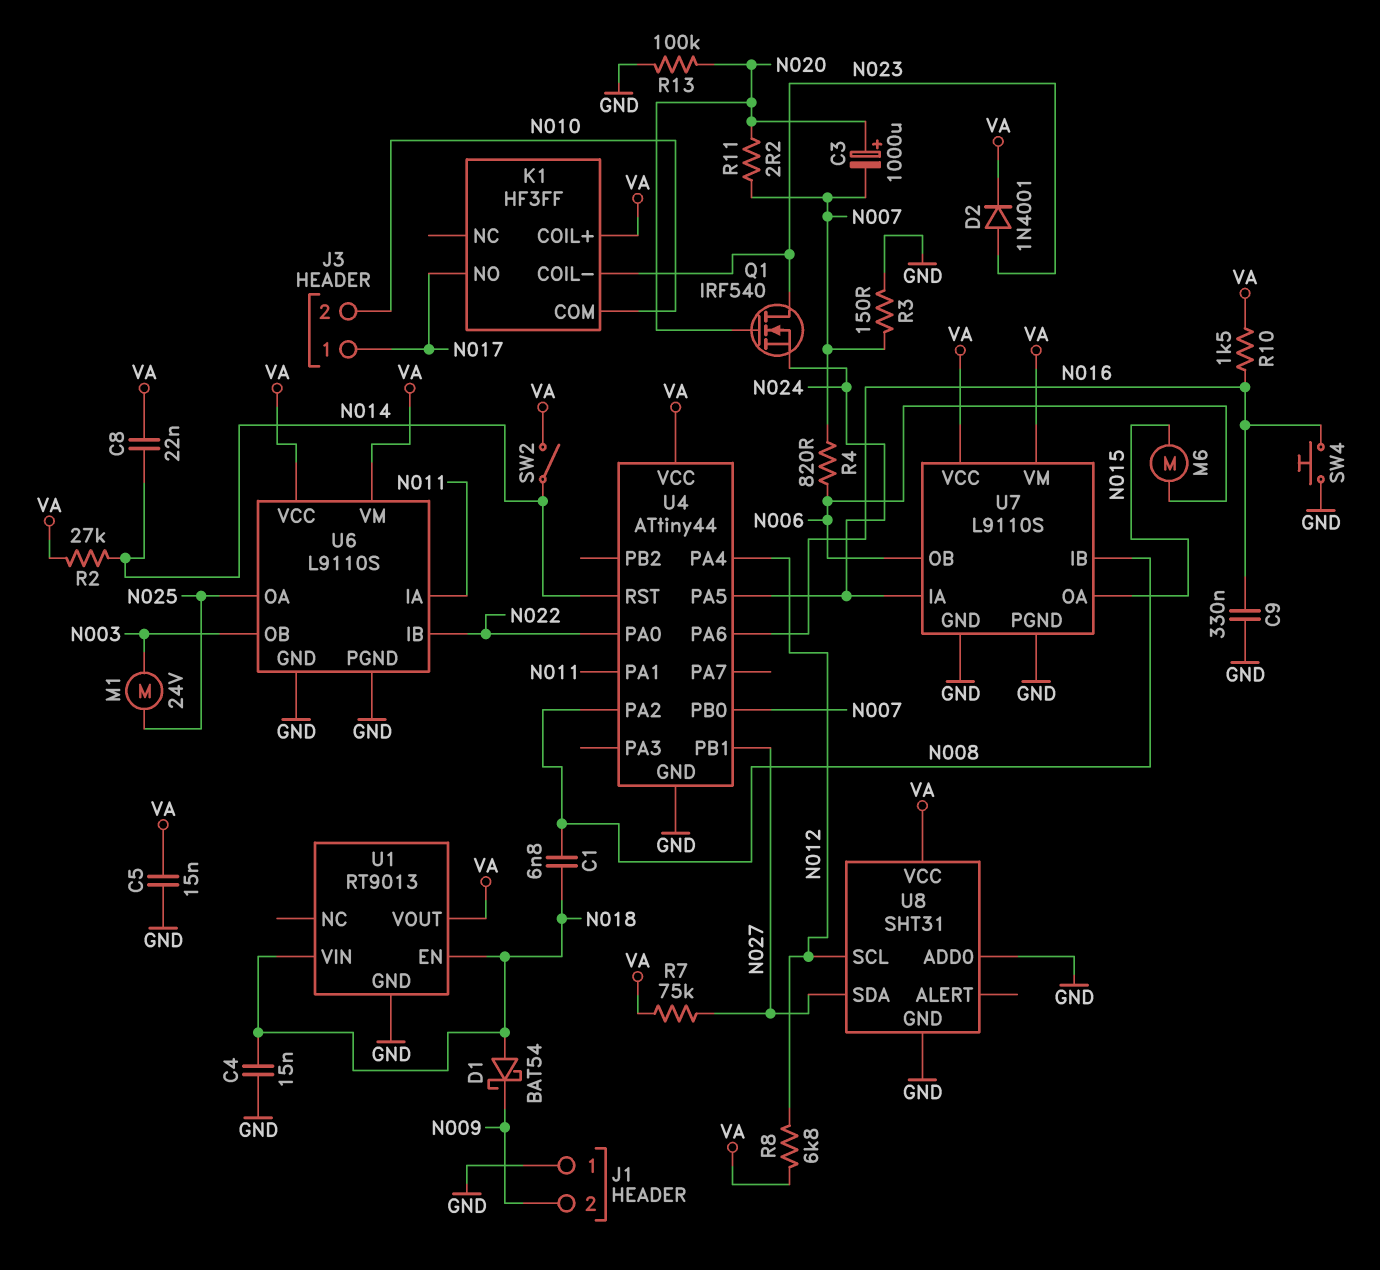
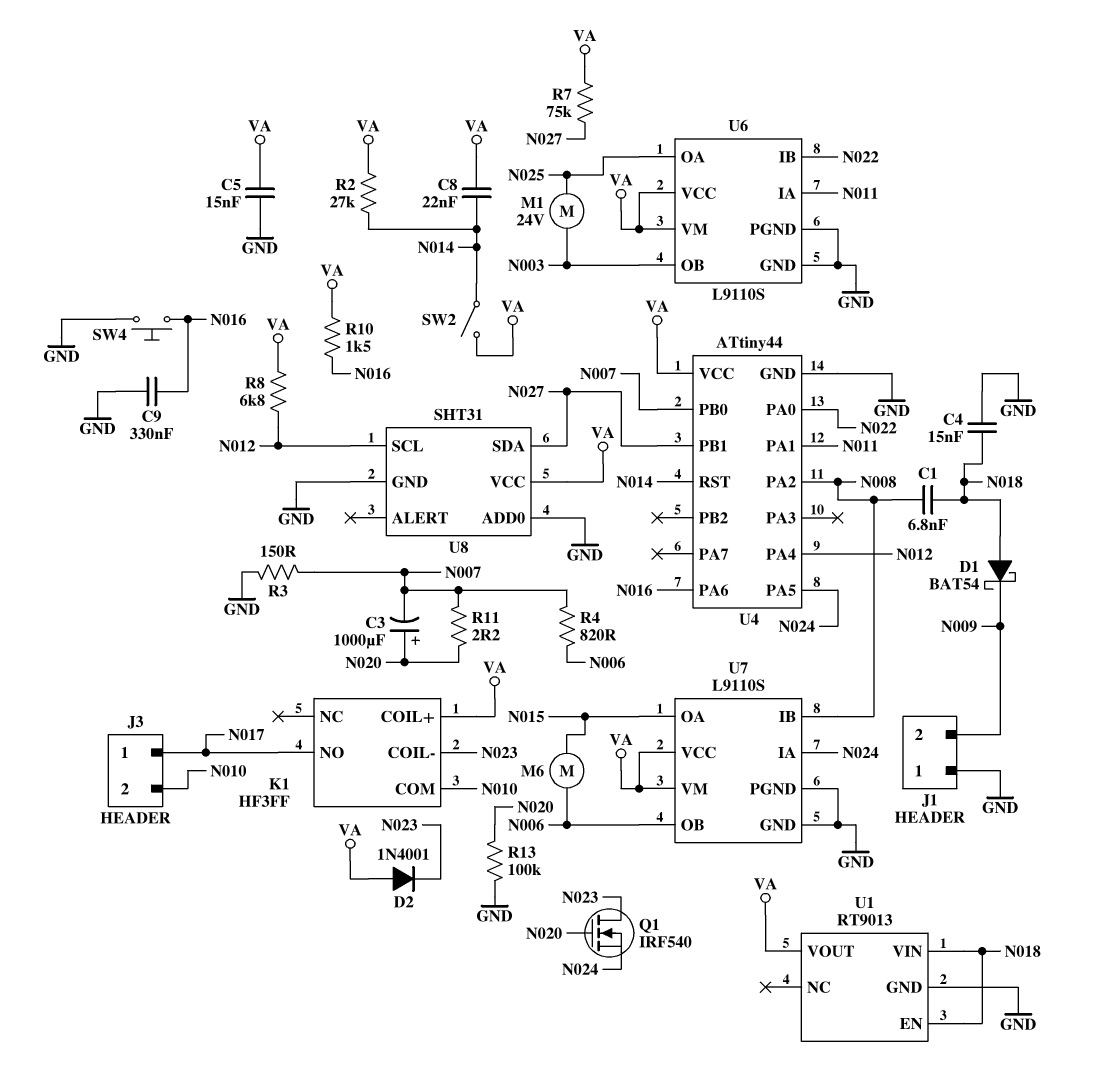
D2: diode 1N4001 (A N023, K VA) -> diode 1N4001 (A VA, K N023)

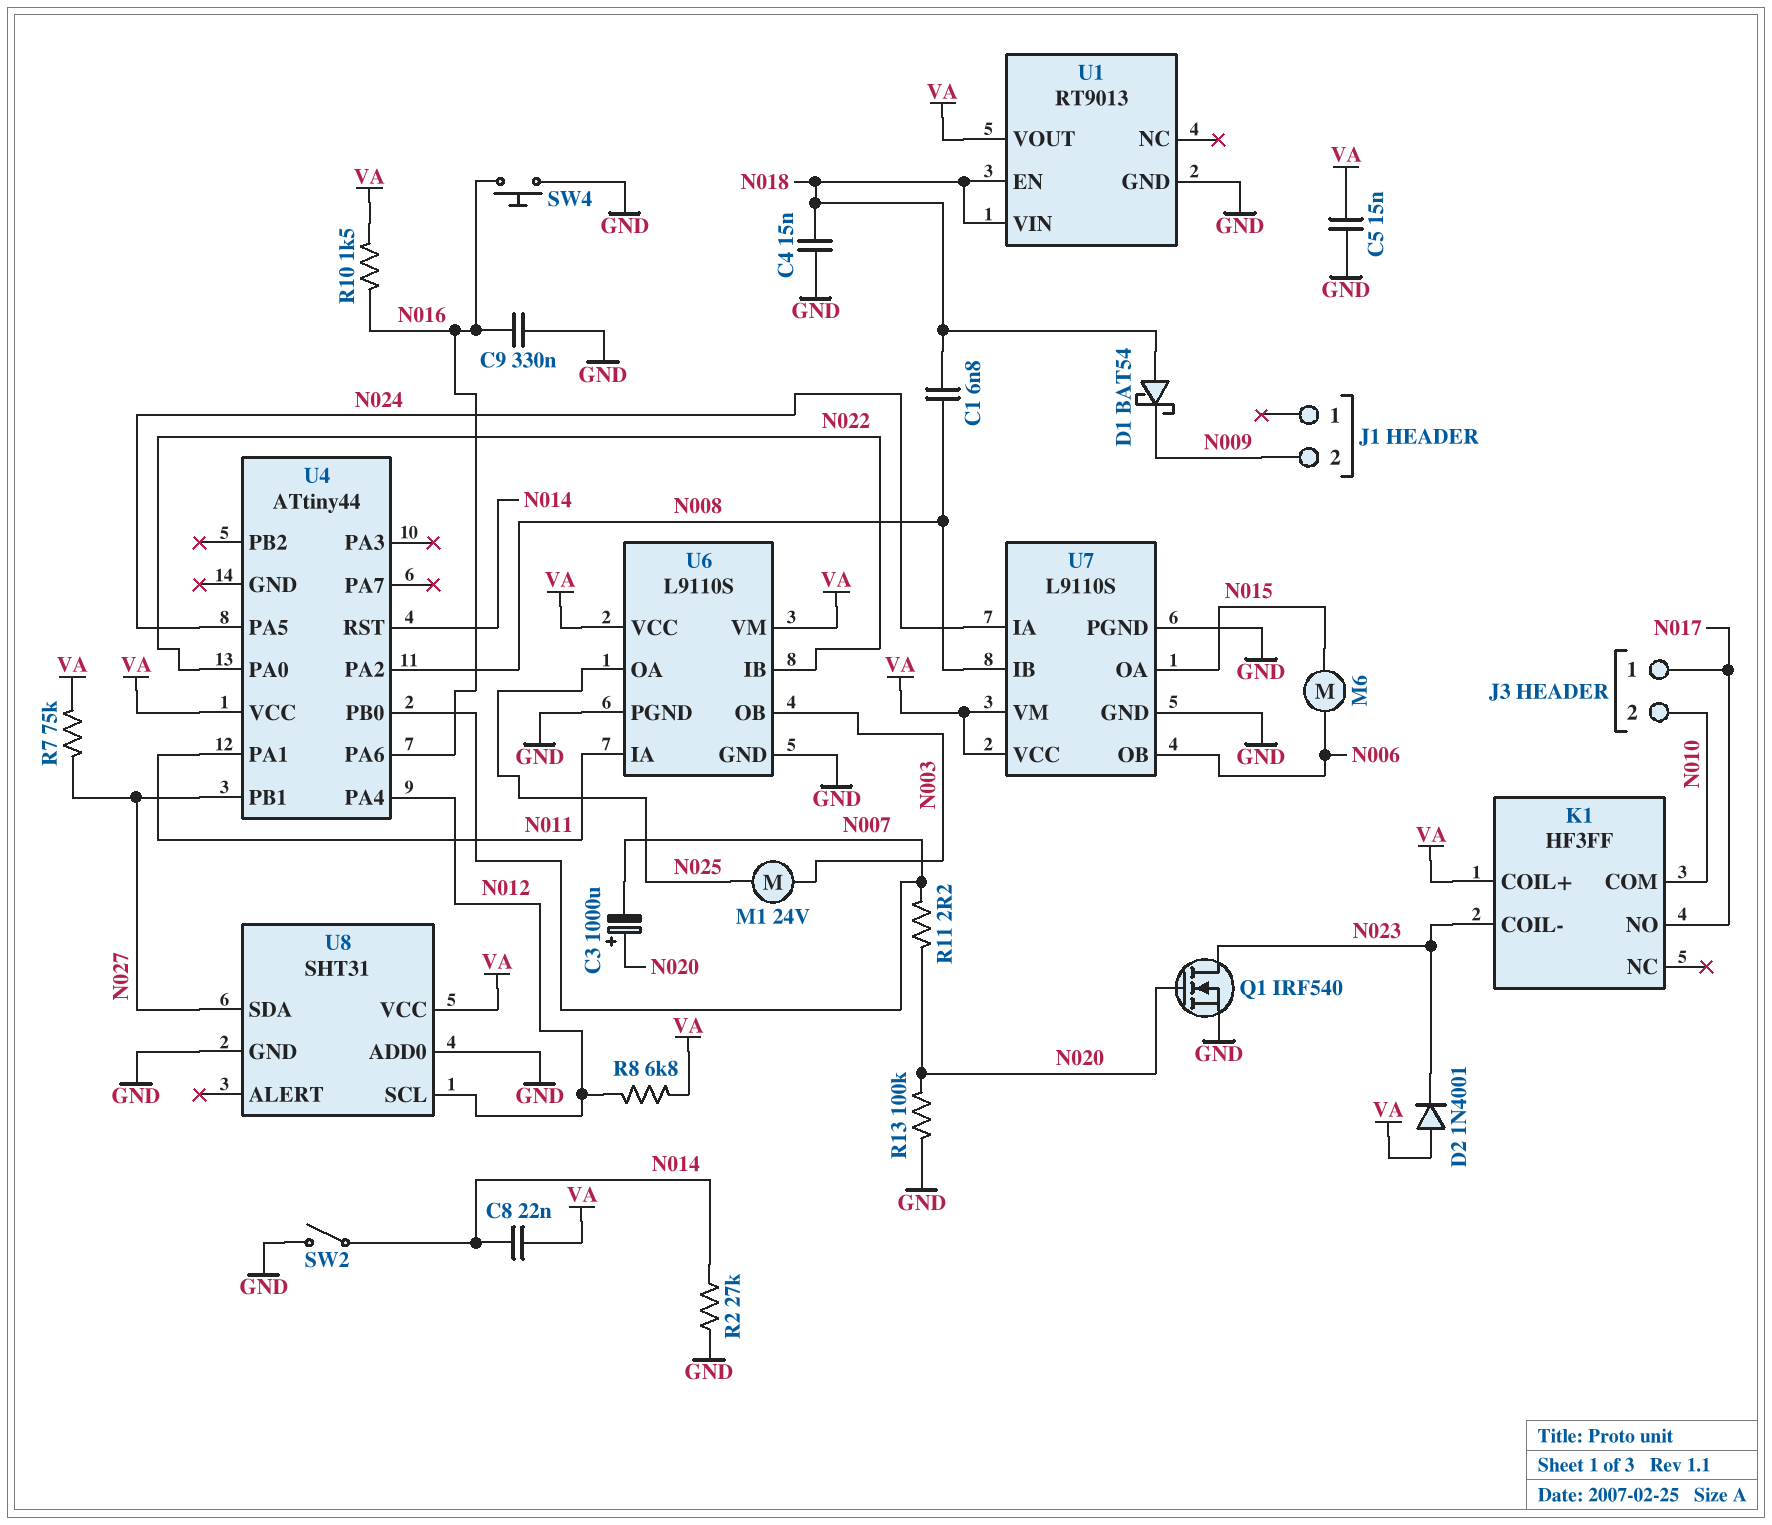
J1 pin 1: GND -> none
Q1: NMOS IRF540 (G N020, D N023, S N024) -> NMOS IRF540 (G N020, D N023, S GND)
R2: 27k (N014, VA) -> 27k (GND, N014)
R3: 150 (GND, N007) -> none
R4: 820 (N006, N007) -> none
SW2: switch (N014, VA) -> switch (GND, N014)
U4 pin GND: GND -> none

